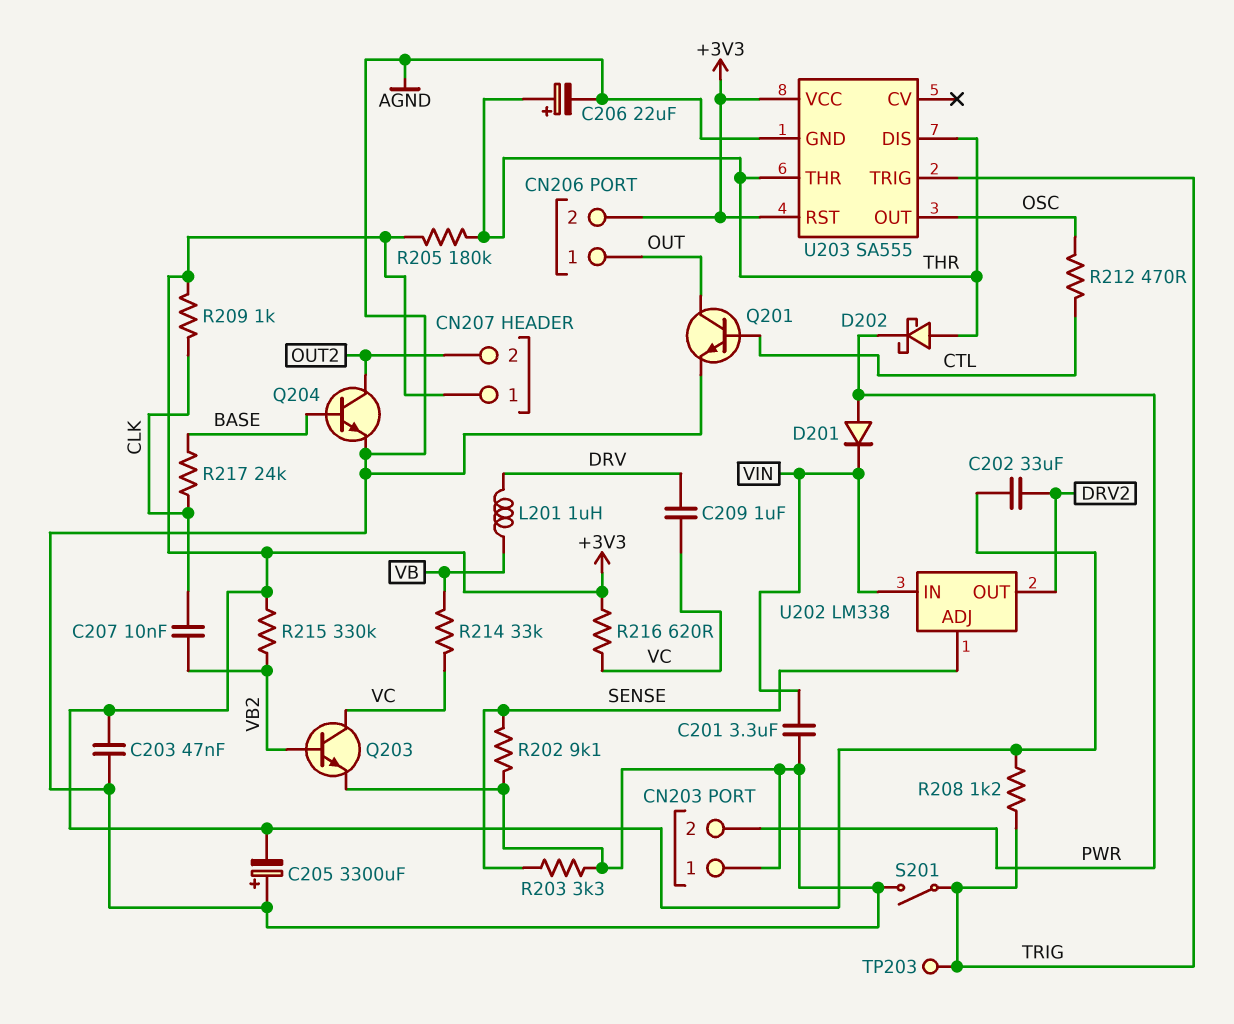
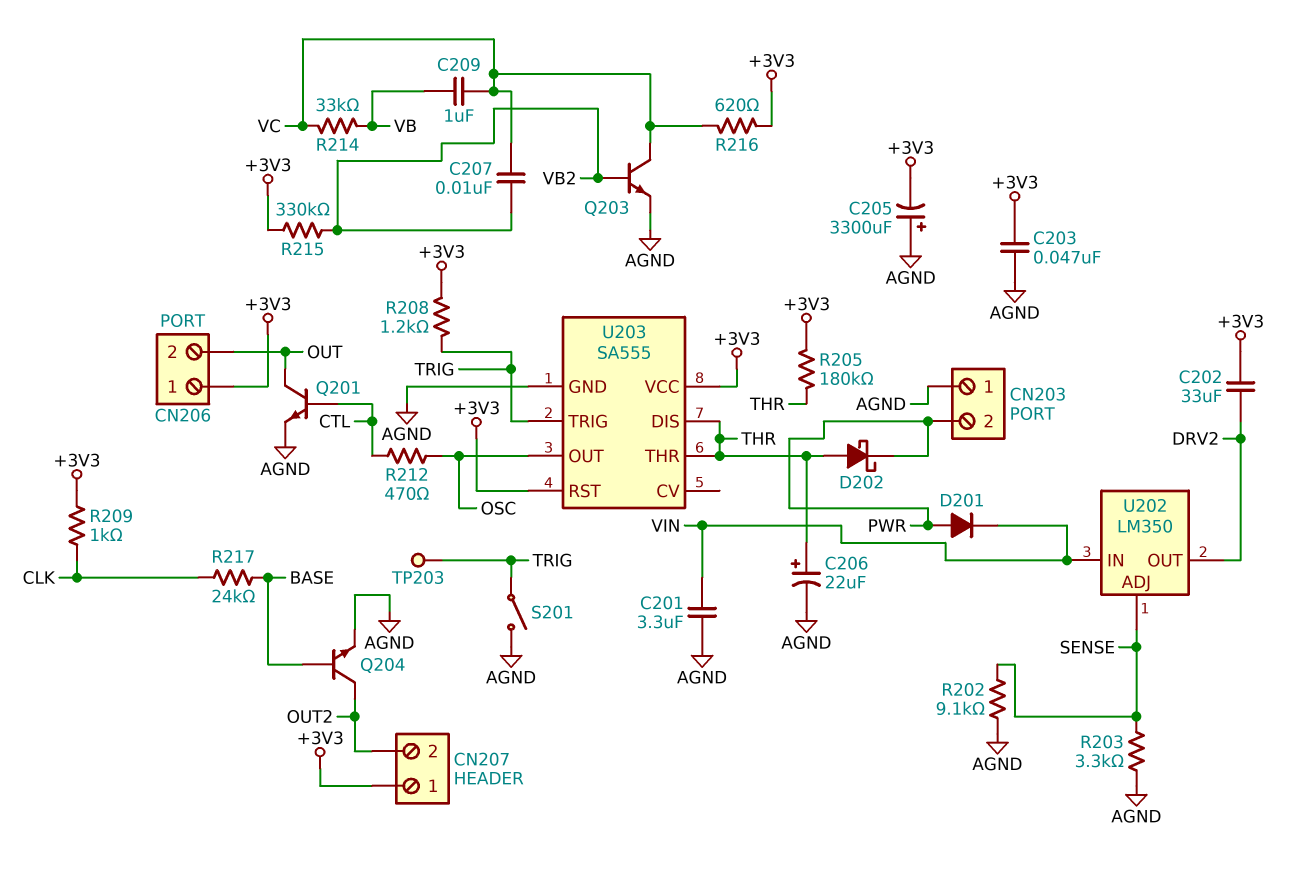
C207: 10nF (CLK, VB2) -> 10nF (VB2, VC)
C209: 1uF (DRV, VC) -> 1uF (VB, VC)
CN206 pin 1: OUT -> +3V3
CN206 pin 2: +3V3 -> OUT
L201: 1uH (DRV, VB) -> none
U202: LM338 -> LM350

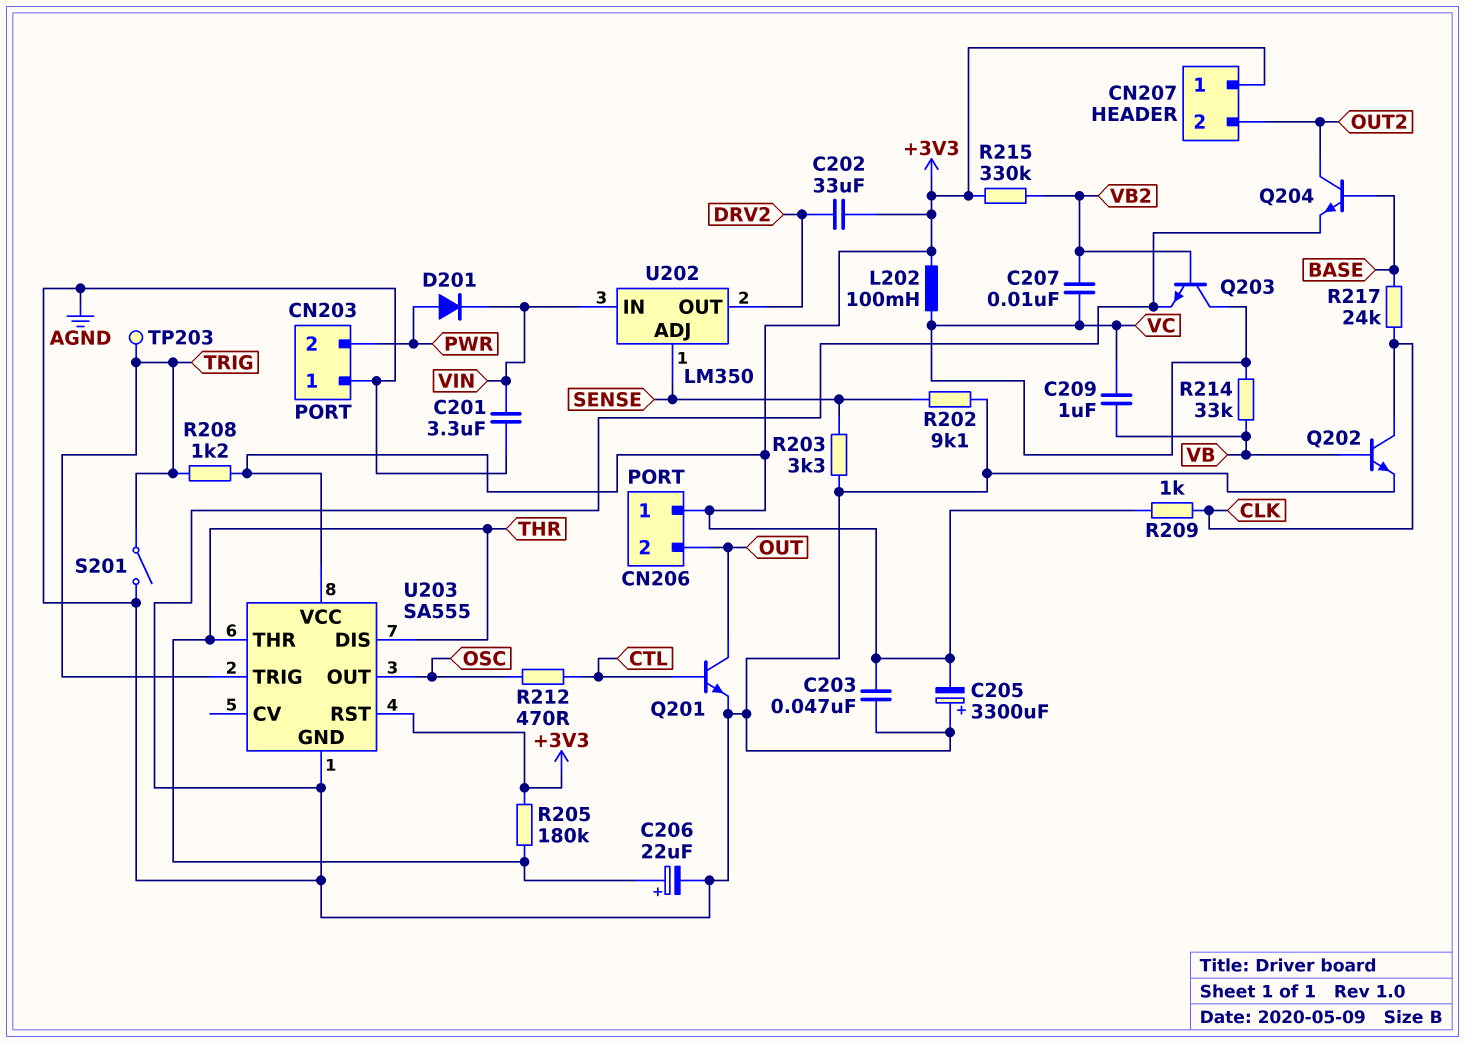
D202: schottky (A THR, K PWR) -> none
L202: none -> 100mH (+3V3, VC)
Q202: none -> NPN (B VB, C CLK, E AGND)
R216: 620 (+3V3, VC) -> none

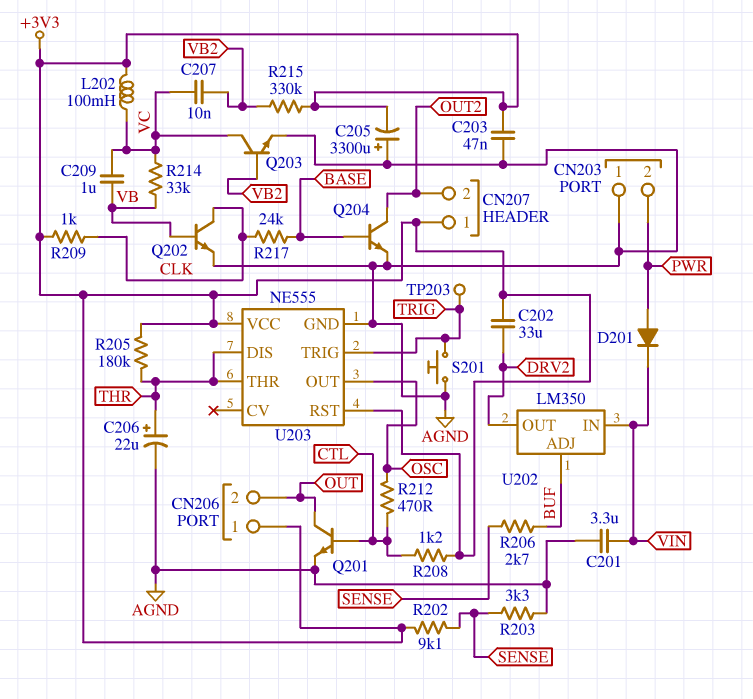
R202: 9.1k (AGND, SENSE) -> 9.1k (+3V3, SENSE)
R206: none -> 2.7k (BUF, SENSE)
R208: 1.2k (+3V3, TRIG) -> 1.2k (+3V3, CTL)
S201: switch (AGND, TRIG) -> button (AGND, TRIG)
U202 pin ADJ: SENSE -> BUF
U203: SA555 -> NE555

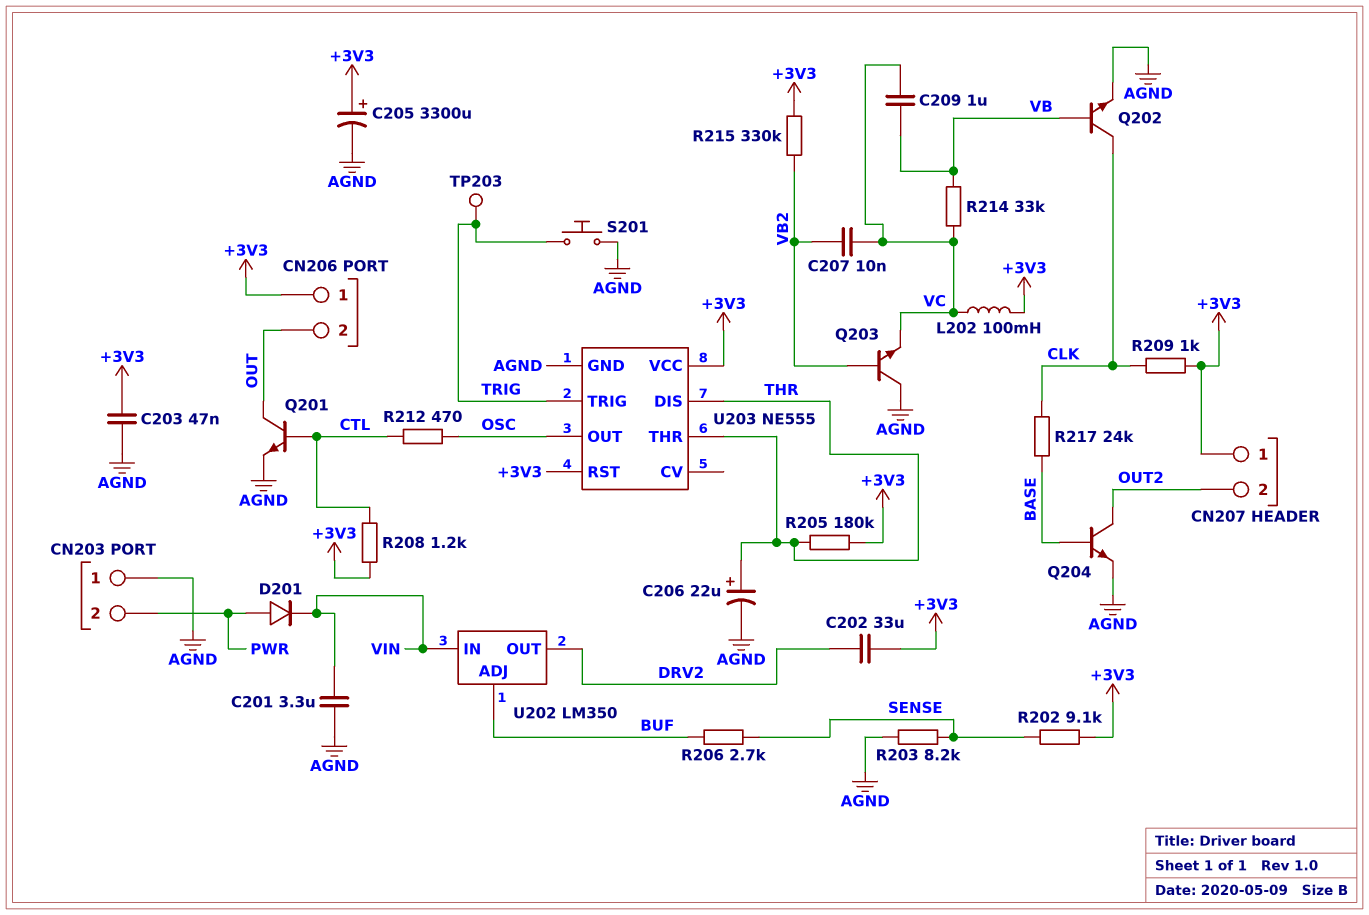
C205: 3300uF (plus AGND, minus +3V3) -> 3300uF (plus +3V3, minus AGND)
Q203: NPN (B VB2, C VC, E AGND) -> NPN (B VB2, C AGND, E VC)
R203: 3.3k (AGND, SENSE) -> 8.2k (AGND, SENSE)

